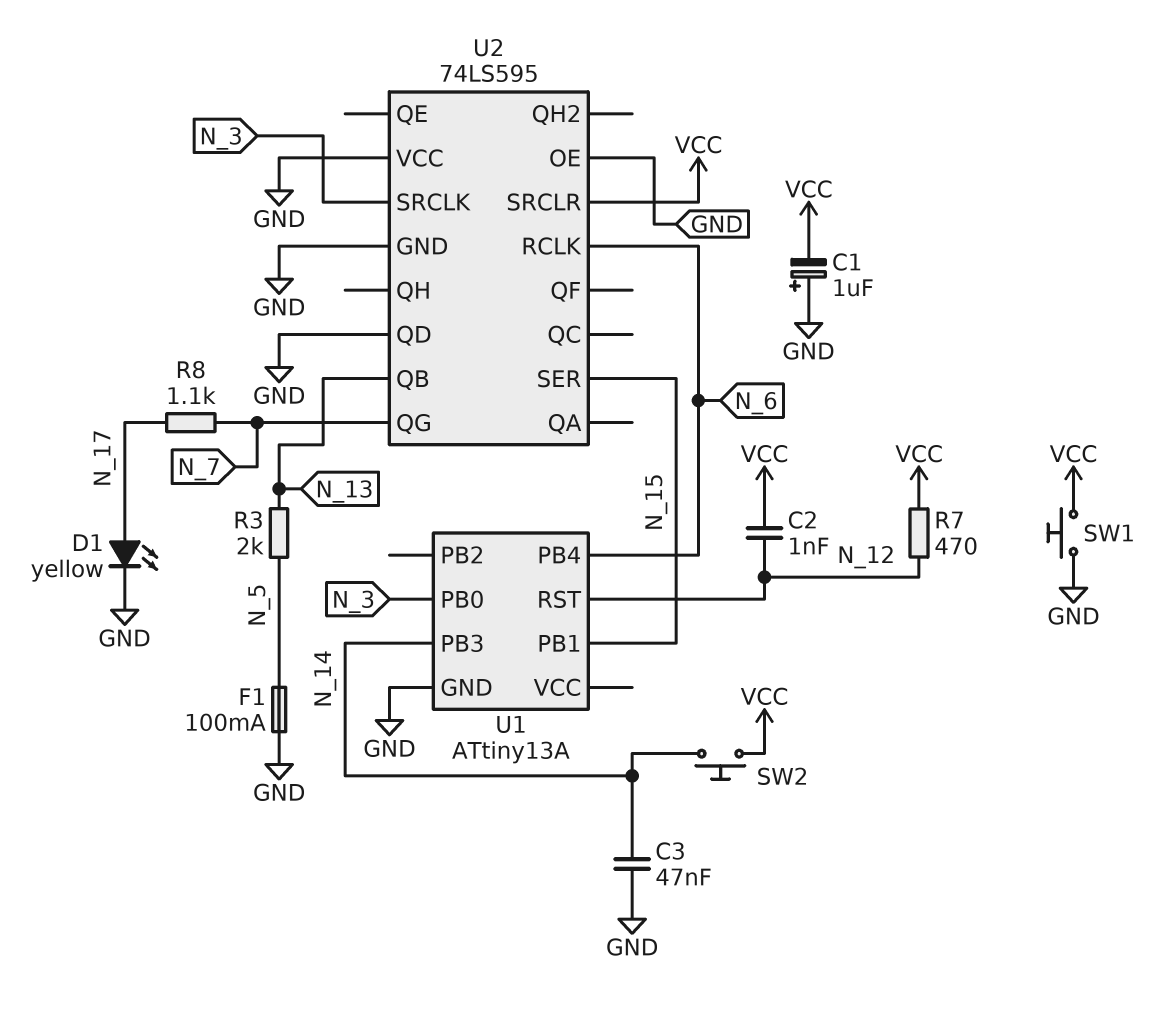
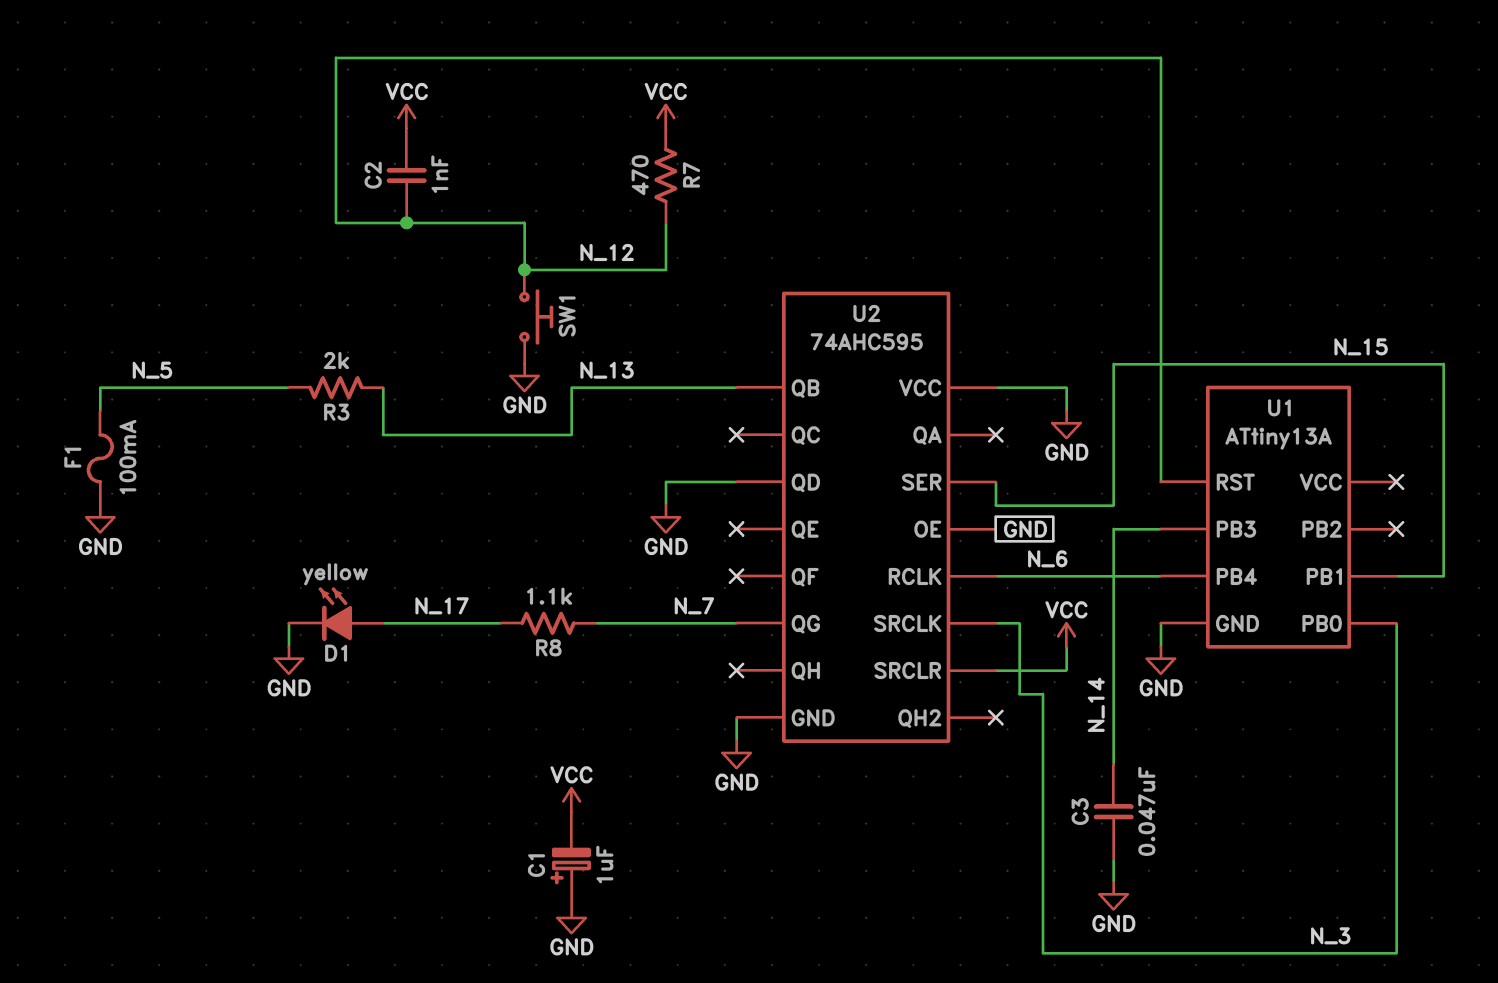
SW1: button (GND, VCC) -> button (GND, N_12)
SW2: button (N_14, VCC) -> none
U2: 74LS595 -> 74AHC595

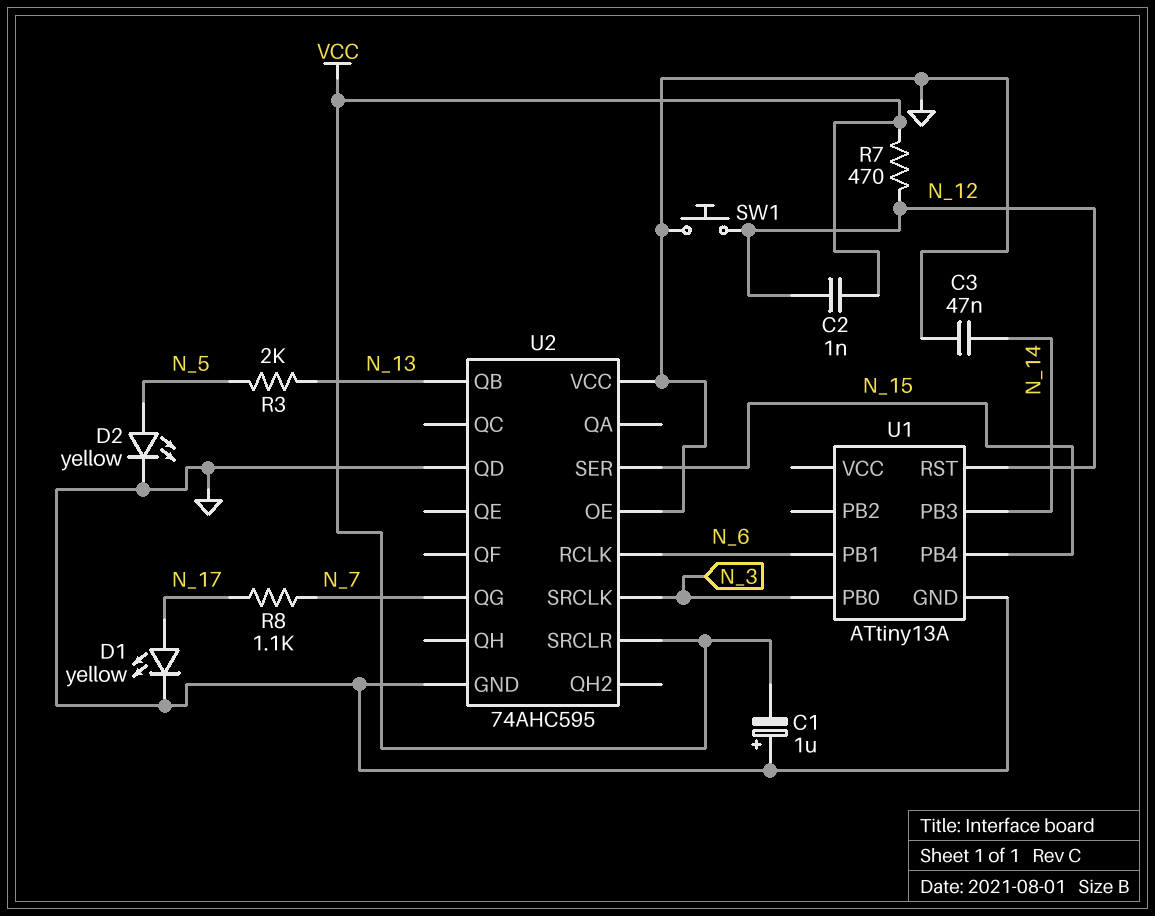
D2: none -> LED yellow (A N_5, K GND)
F1: 100mA (GND, N_5) -> none
U1 pin PB1: N_15 -> N_6
U1 pin PB4: N_6 -> N_15

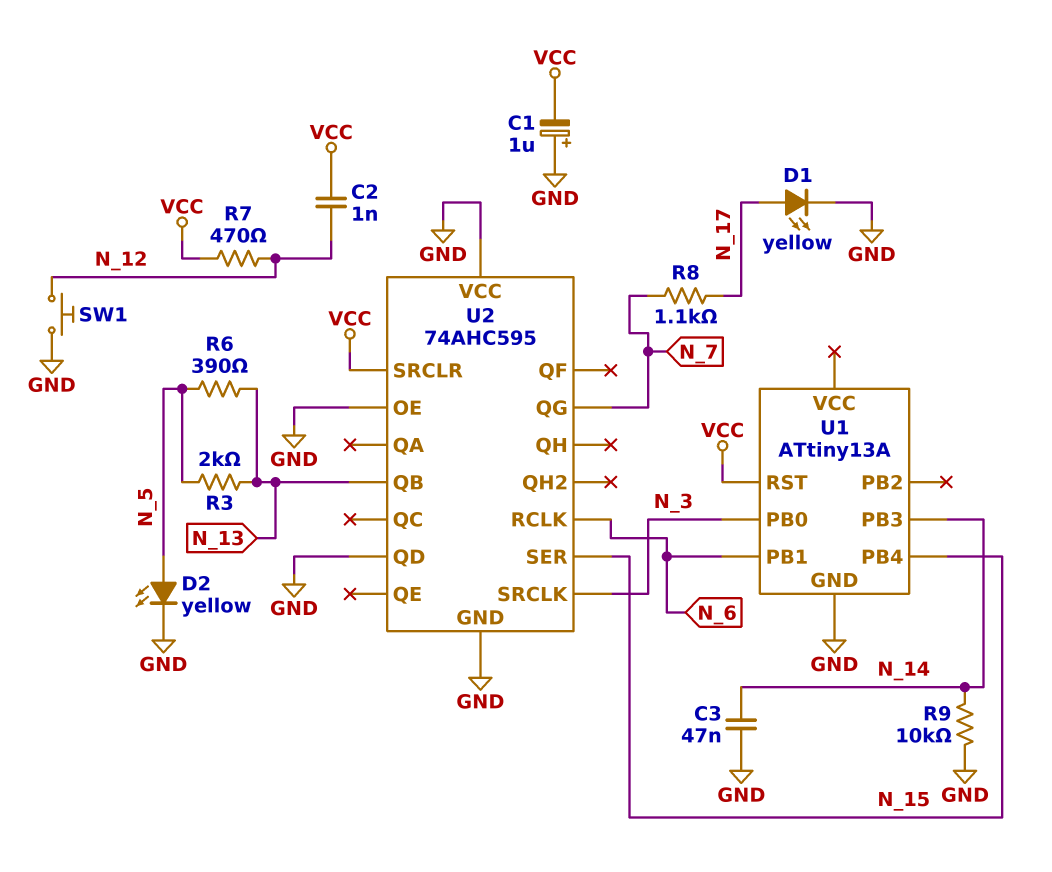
R6: none -> 390 (N_5, N_13)
R9: none -> 10k (GND, N_14)
U1 pin RST: N_12 -> VCC

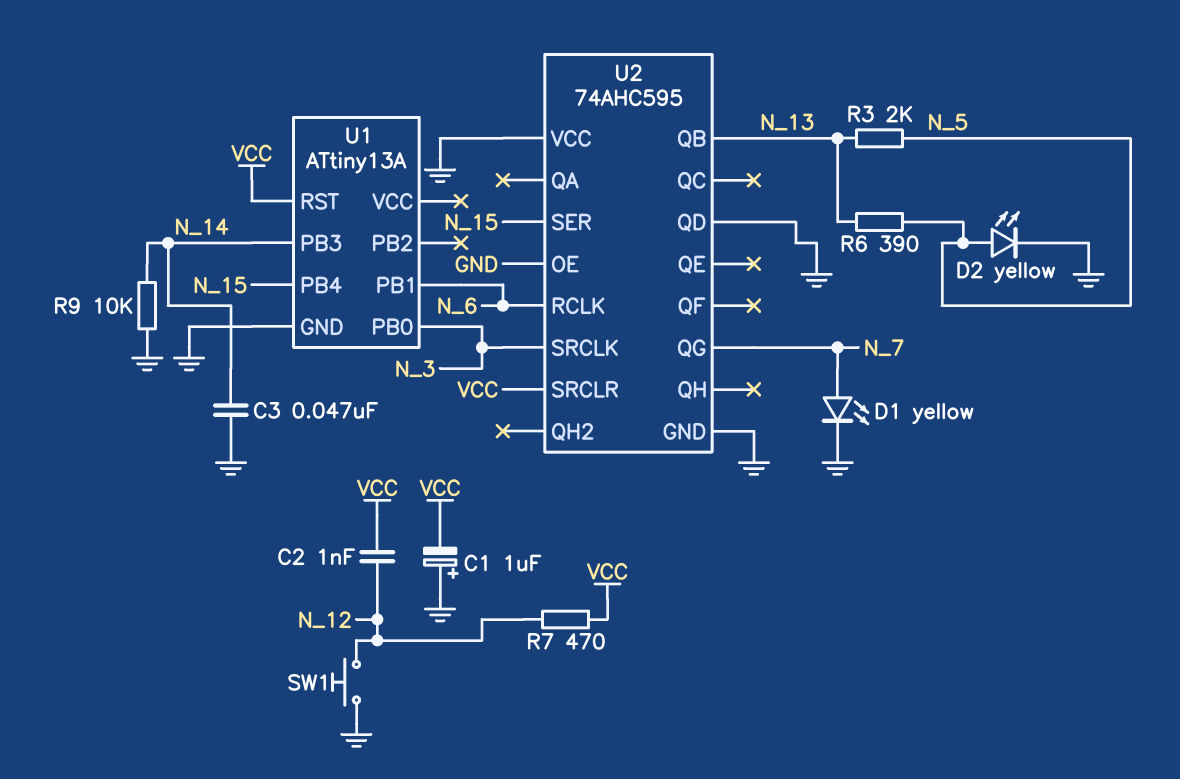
D1: LED yellow (A N_17, K GND) -> LED yellow (A N_7, K GND)
R8: 1.1k (N_7, N_17) -> none

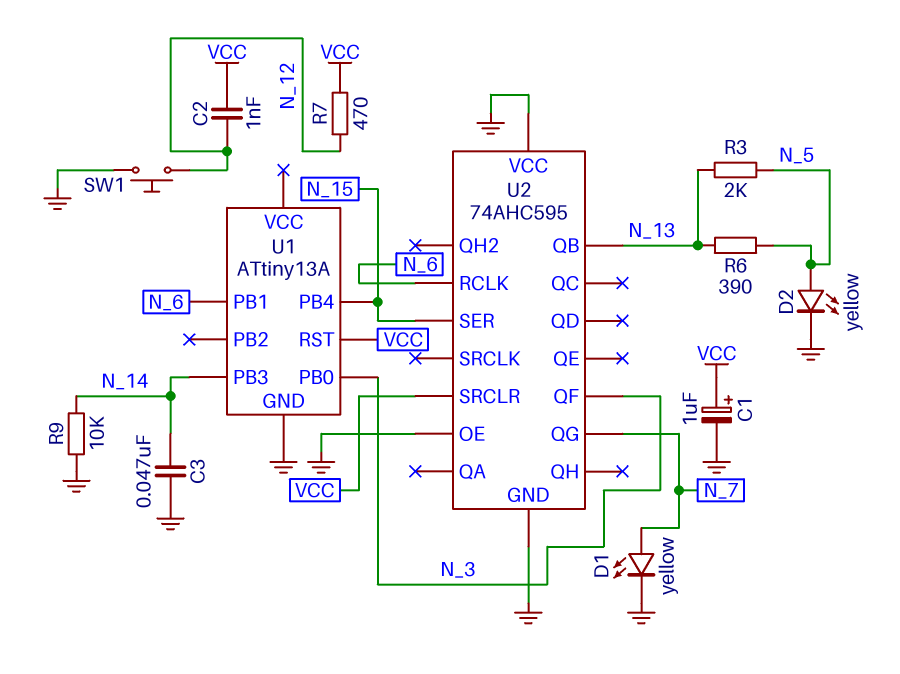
C1: 1uF (plus GND, minus VCC) -> 1uF (plus VCC, minus GND)
U2 pin QD: GND -> none
U2 pin QF: none -> N_3
U2 pin SRCLK: N_3 -> none

